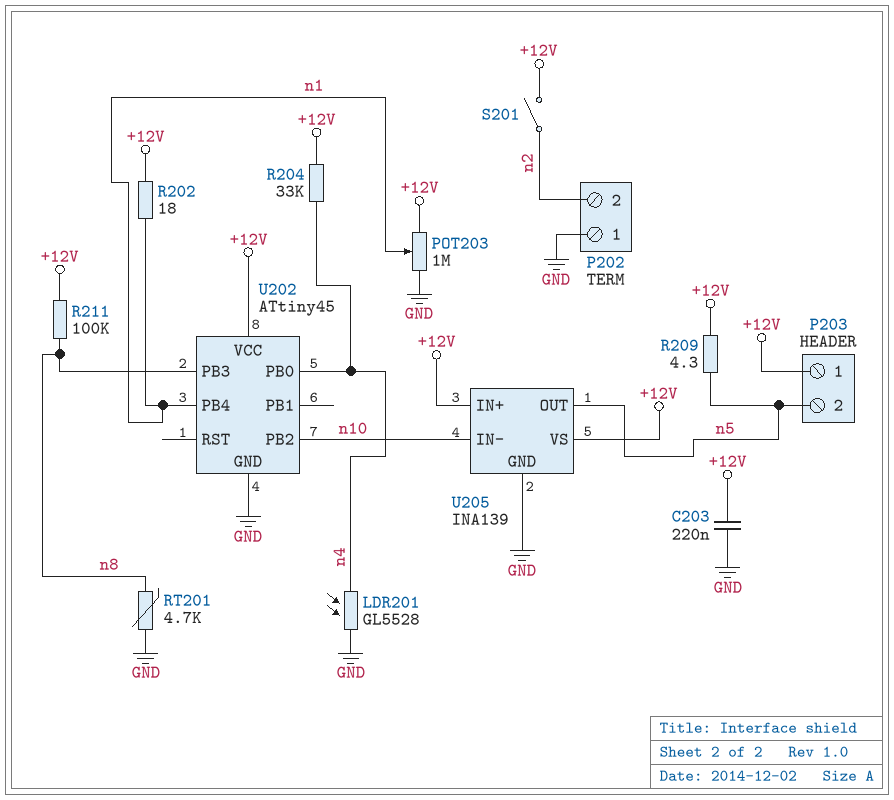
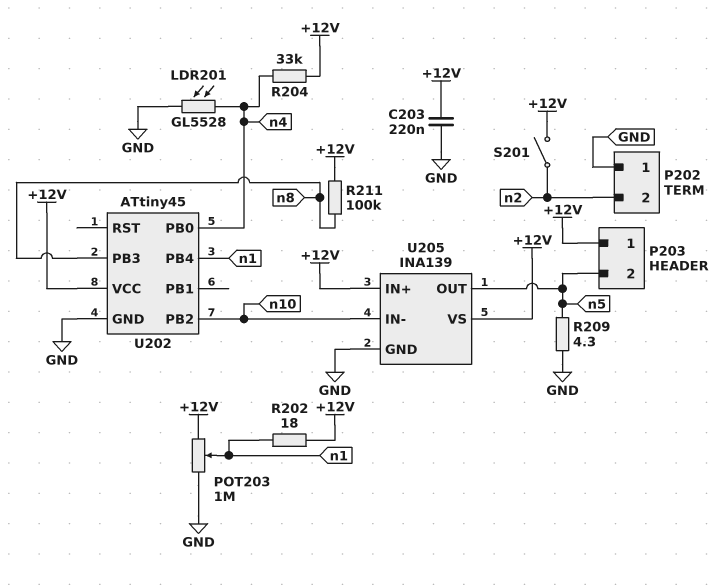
R209: 4.3 (+12V, n5) -> 4.3 (GND, n5)
RT201: 4.7k (GND, n8) -> none

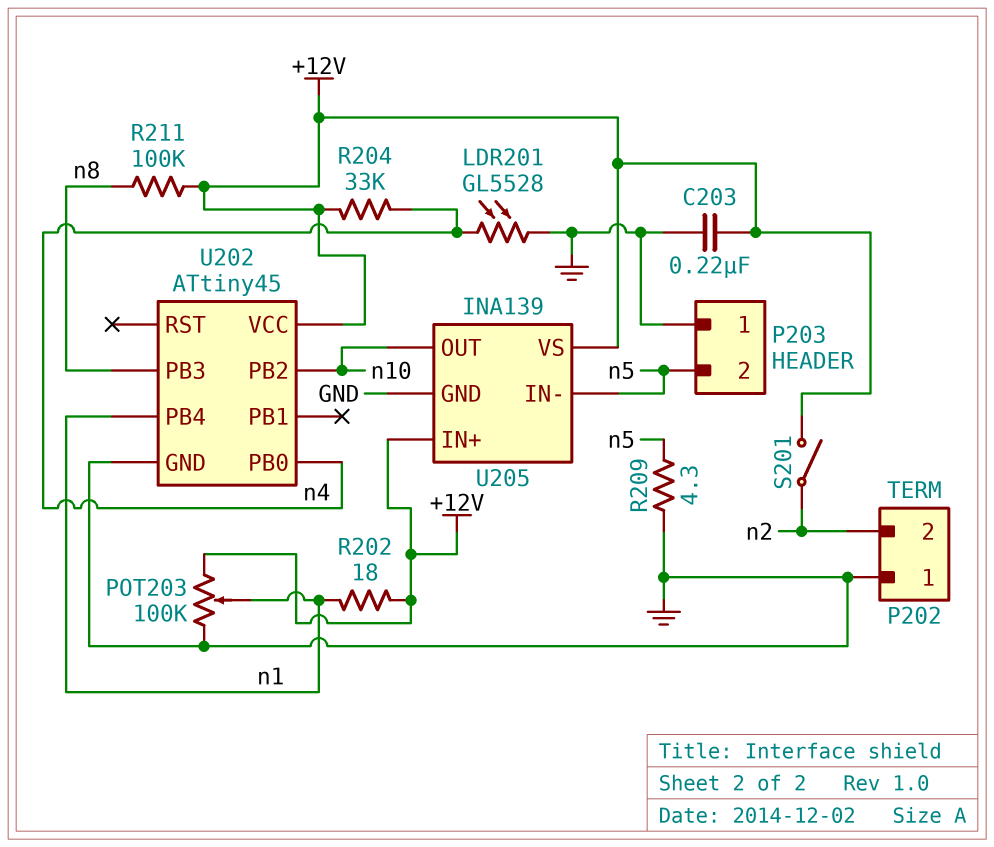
P203 pin 1: +12V -> GND
POT203: 1M (+12V, GND, wiper n1) -> 100k (+12V, GND, wiper n1)
U205 pin IN-: n10 -> n5
U205 pin OUT: n5 -> n10

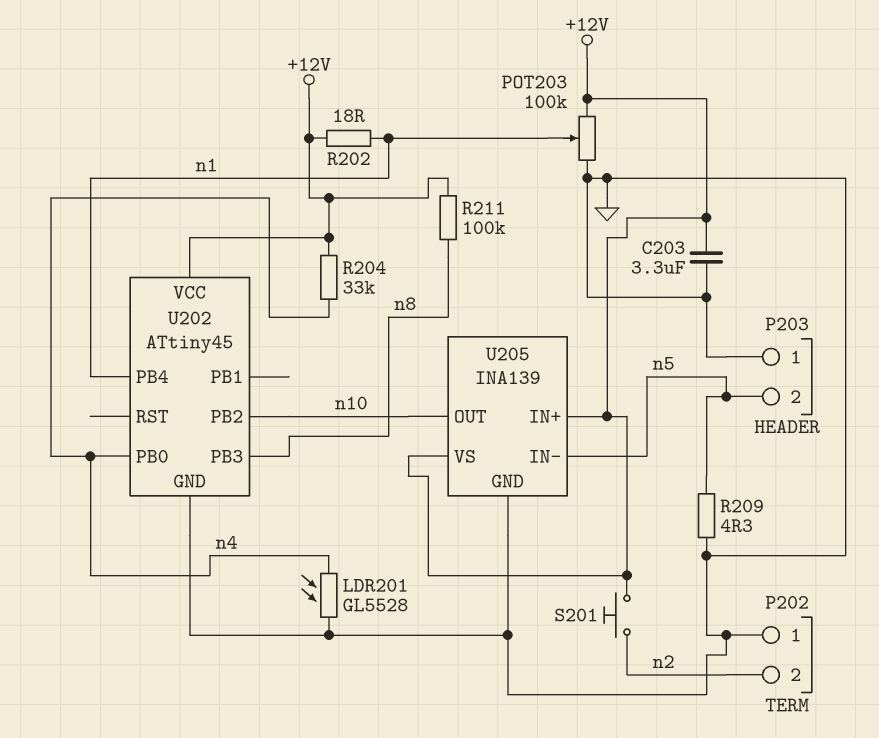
C203: 220nF (+12V, GND) -> 3.3uF (+12V, GND)
S201: switch (+12V, n2) -> button (+12V, n2)

